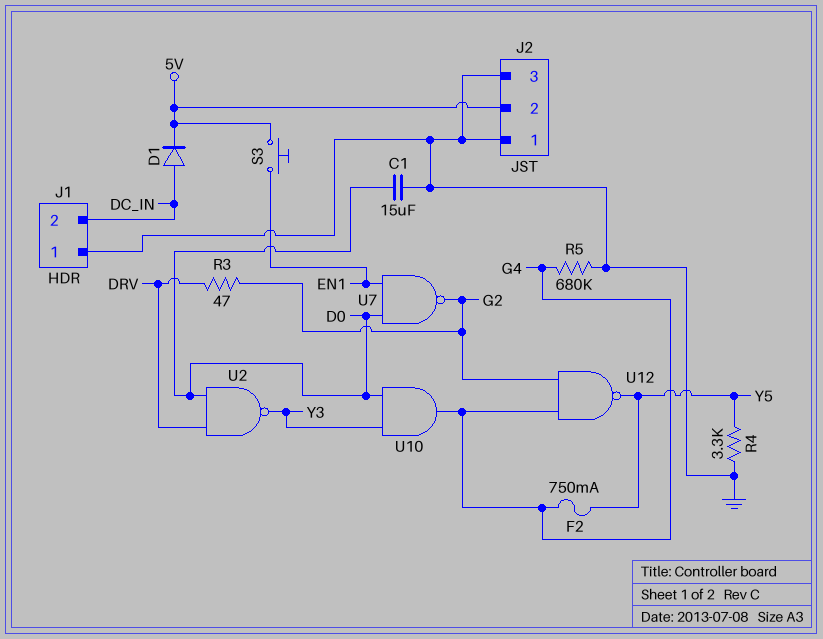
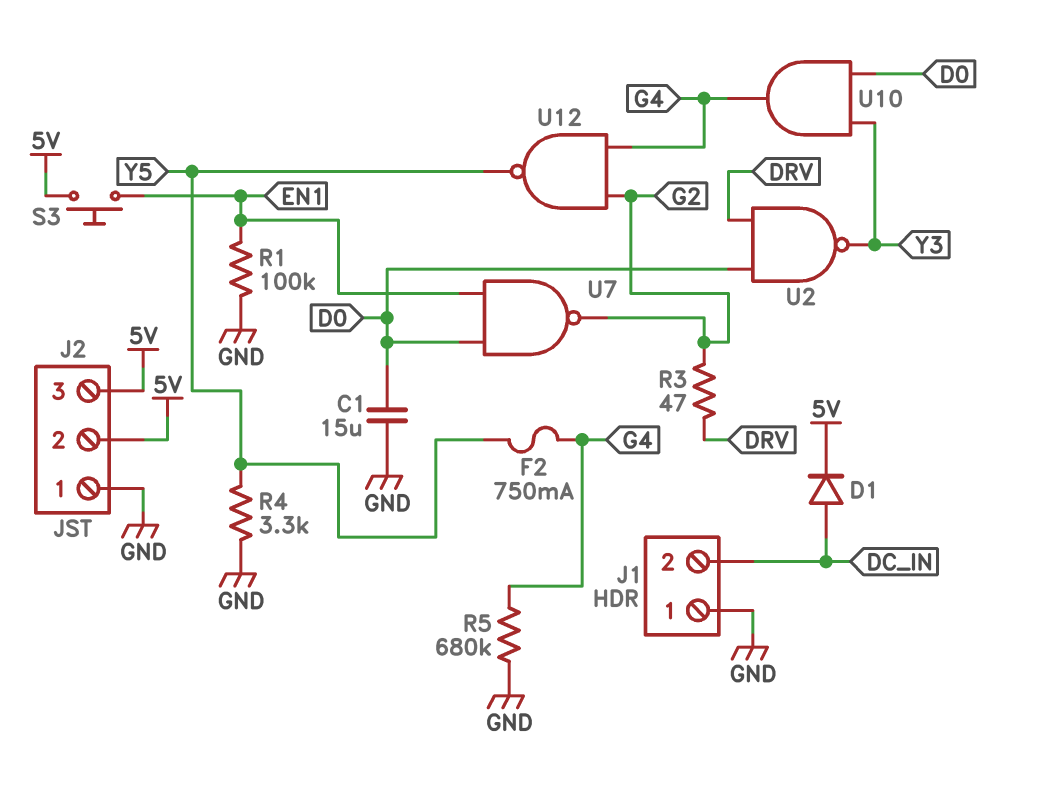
J2 pin 3: GND -> 5V
R1: none -> 100k (EN1, GND)

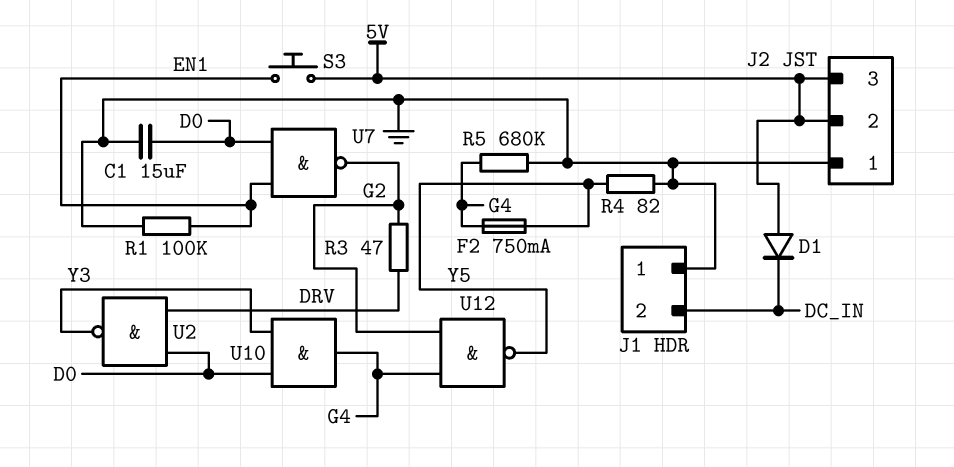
D1: diode (A DC_IN, K 5V) -> diode (A 5V, K DC_IN)
R4: 3.3k (GND, Y5) -> 82 (GND, Y5)

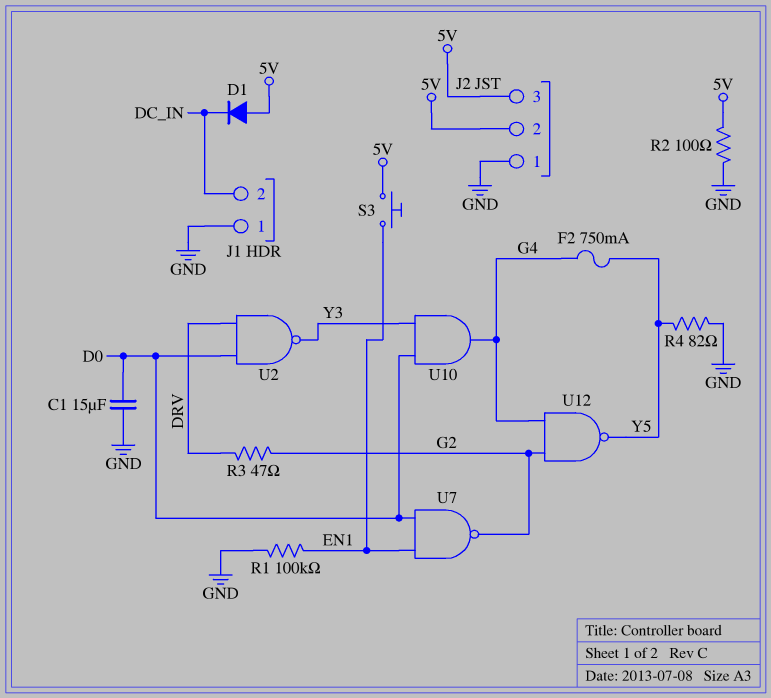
R2: none -> 100 (5V, GND)
R5: 680k (G4, GND) -> none

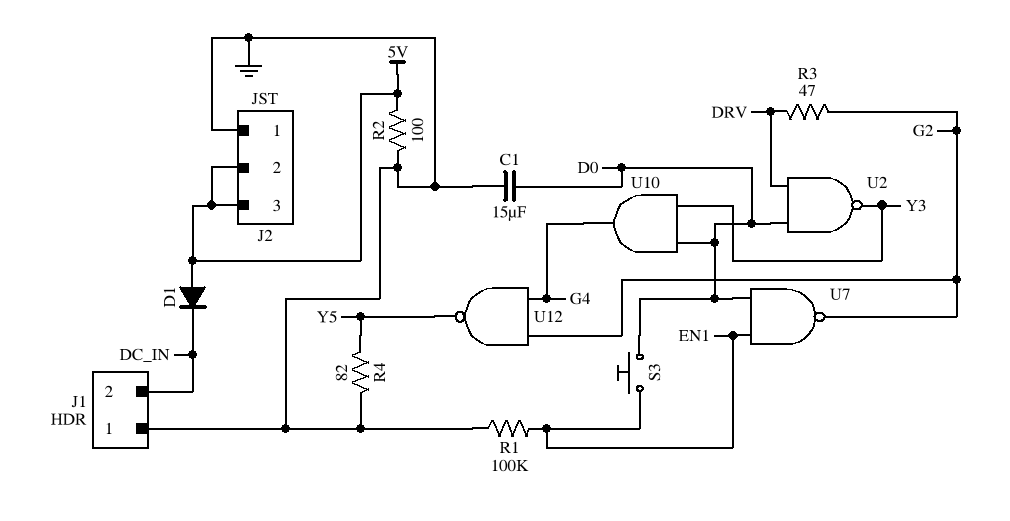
F2: 750mA (G4, Y5) -> none
S3: button (5V, EN1) -> button (D0, EN1)

